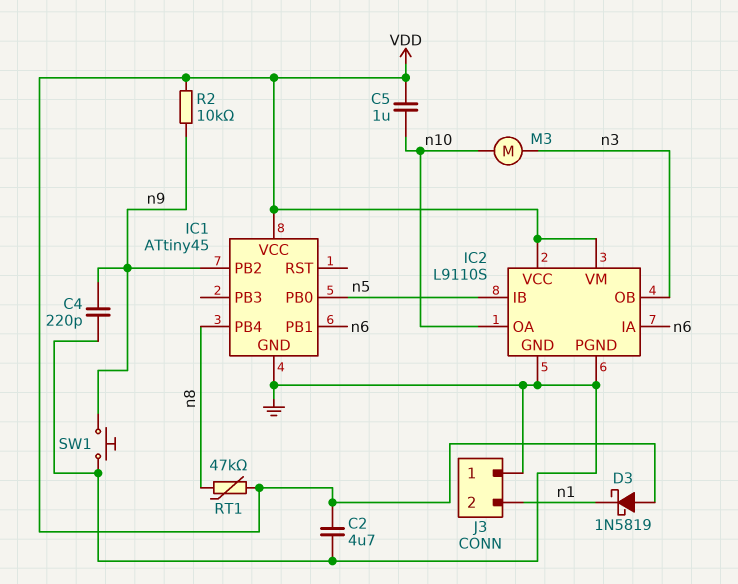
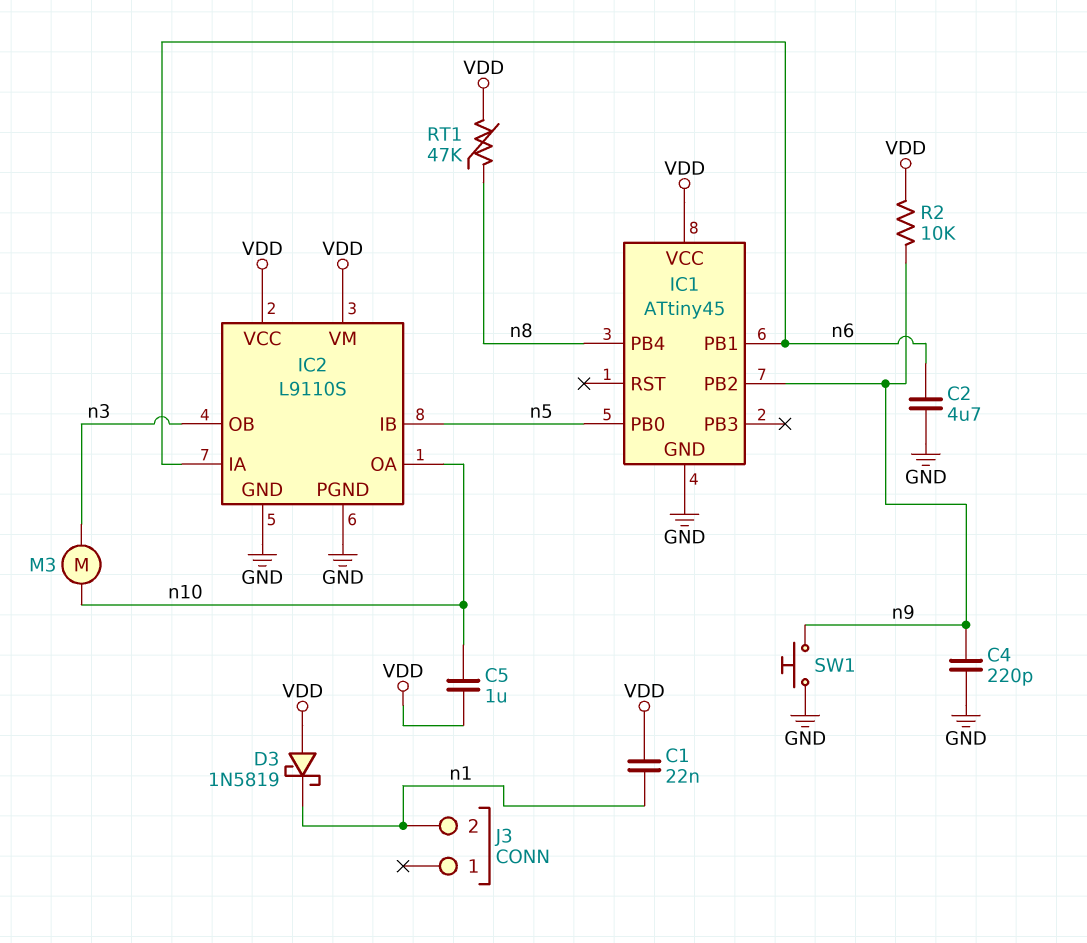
C1: none -> 22nF (VDD, n1)
C2: 4.7uF (GND, VDD) -> 4.7uF (GND, n6)
J3 pin 1: GND -> none

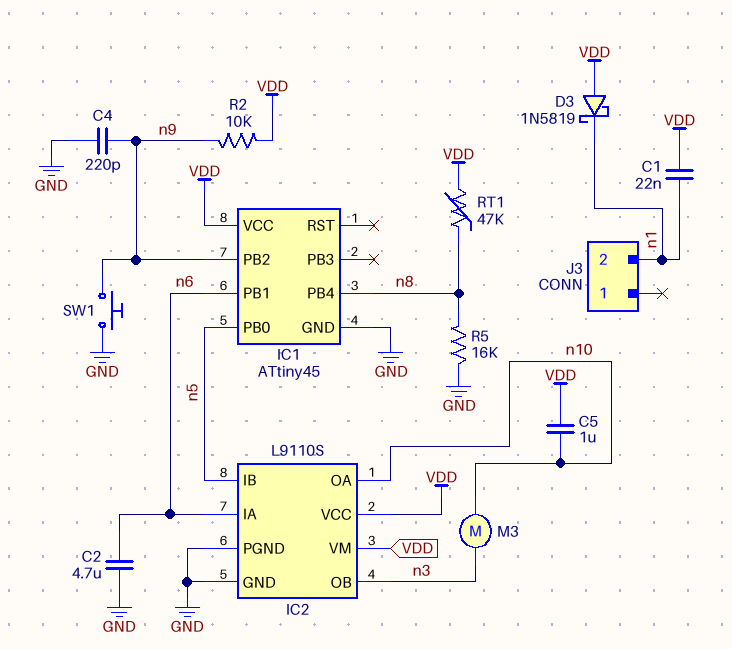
R5: none -> 16k (GND, n8)

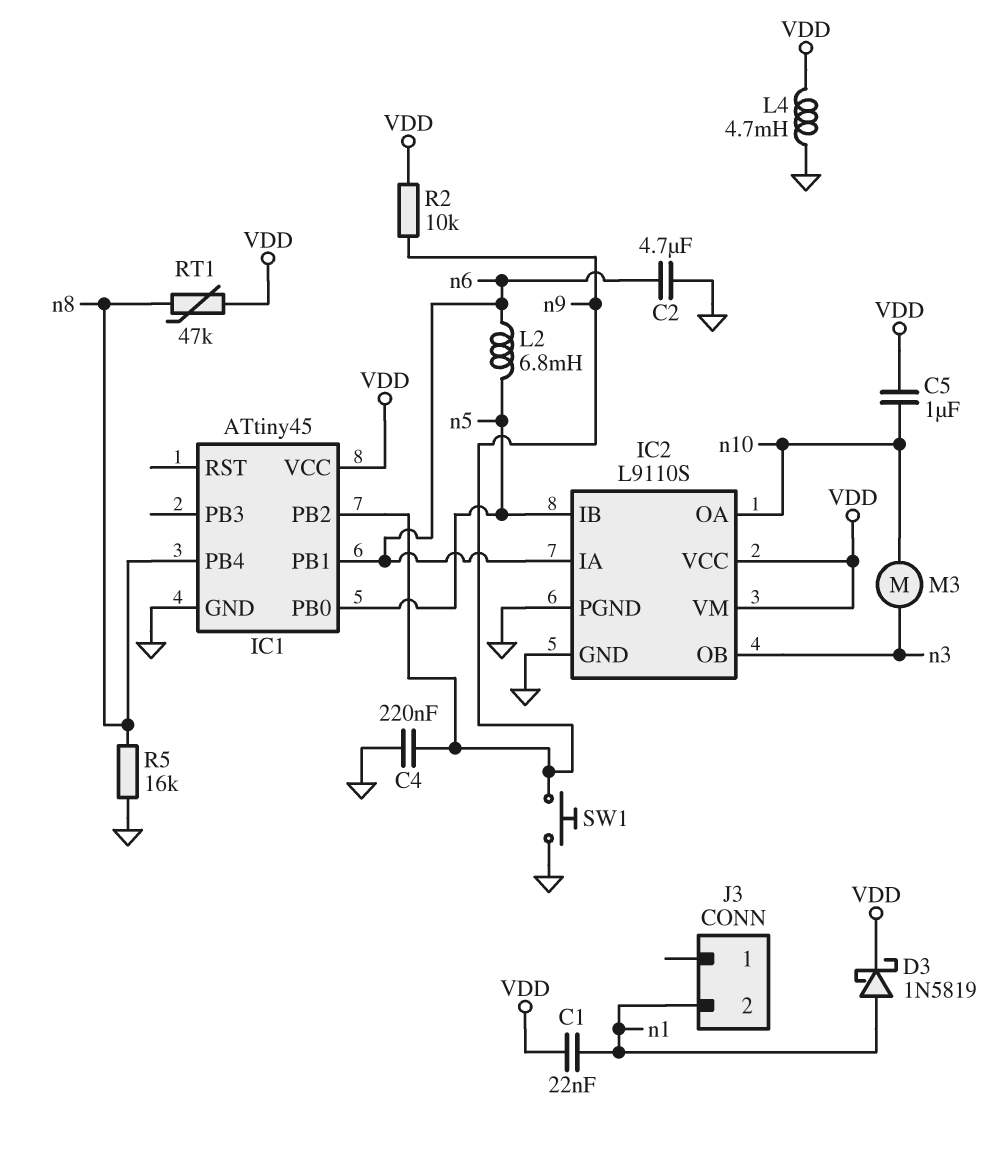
C4: 220pF (GND, n9) -> 220nF (GND, n9)
D3: schottky 1N5819 (A VDD, K n1) -> schottky 1N5819 (A n1, K VDD)
L2: none -> 6.8mH (n5, n6)
L4: none -> 4.7mH (GND, VDD)

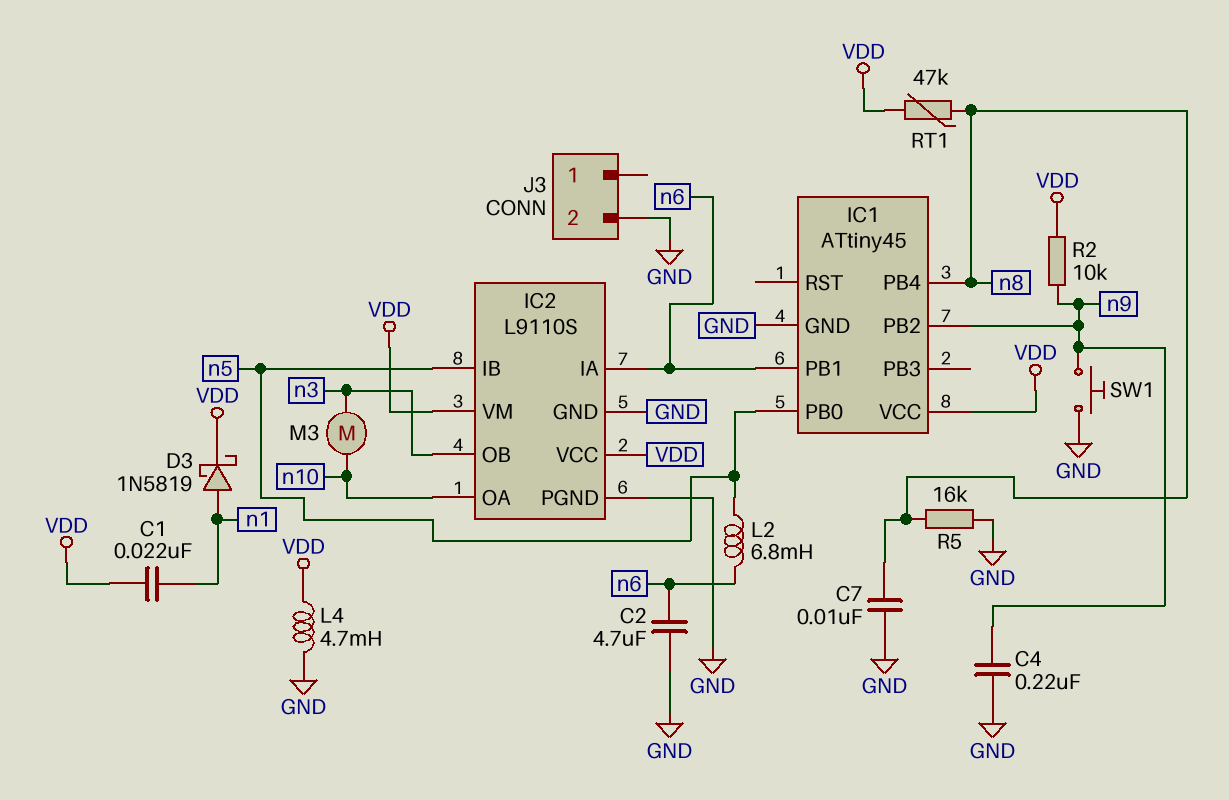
C5: 1uF (VDD, n10) -> none
C7: none -> 10nF (GND, n8)
J3 pin 2: n1 -> GND

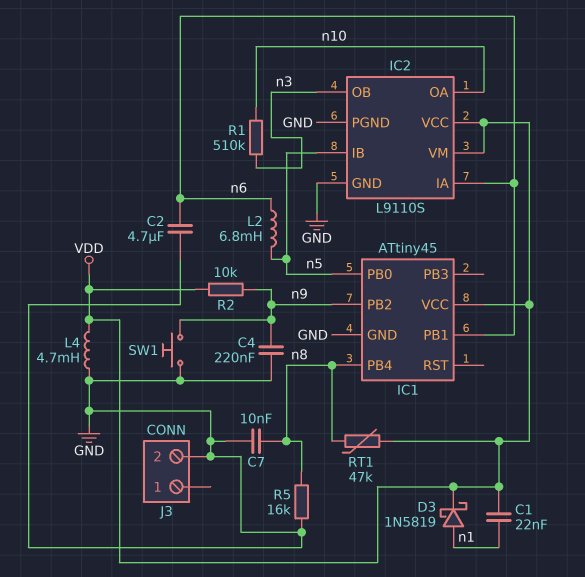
M3: motor (n3, n10) -> none
R1: none -> 510k (n3, n10)

